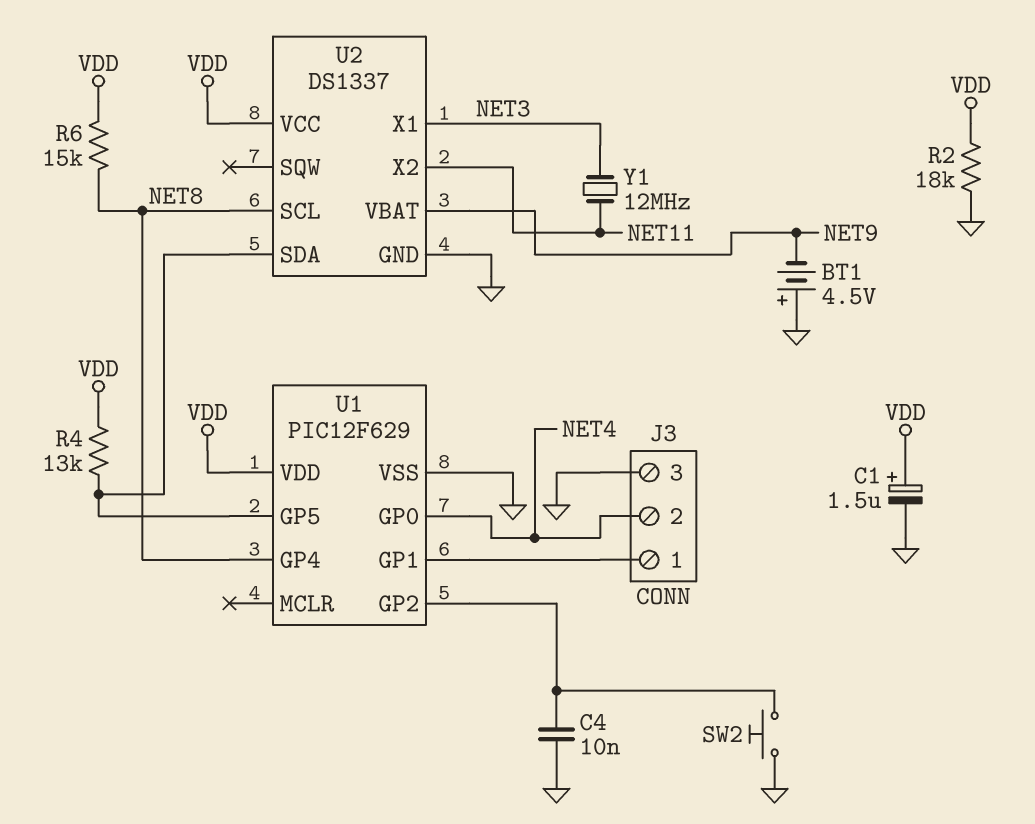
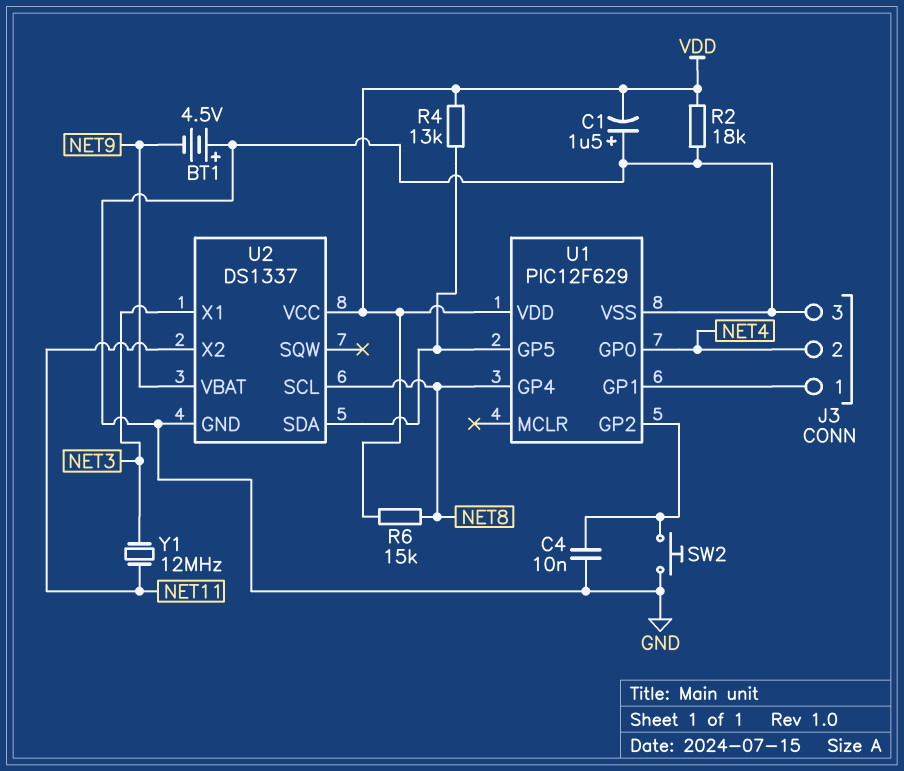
C1: 1.5uF (plus VDD, minus GND) -> 1.5uF (plus GND, minus VDD)

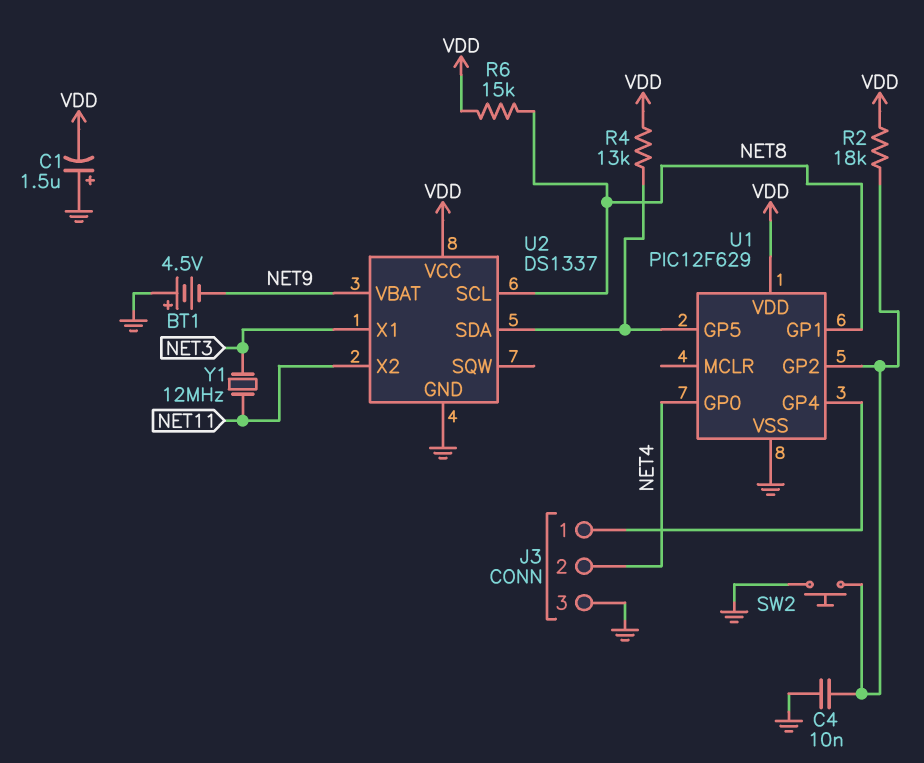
R2: 18k (GND, VDD) -> 18k (U1/GP2, VDD)
U1 pin GP1: J3/1 -> NET8
U1 pin GP4: NET8 -> J3/1

